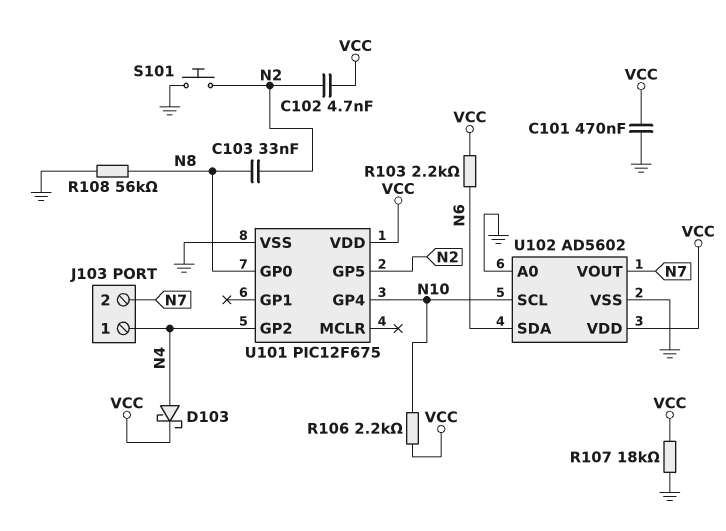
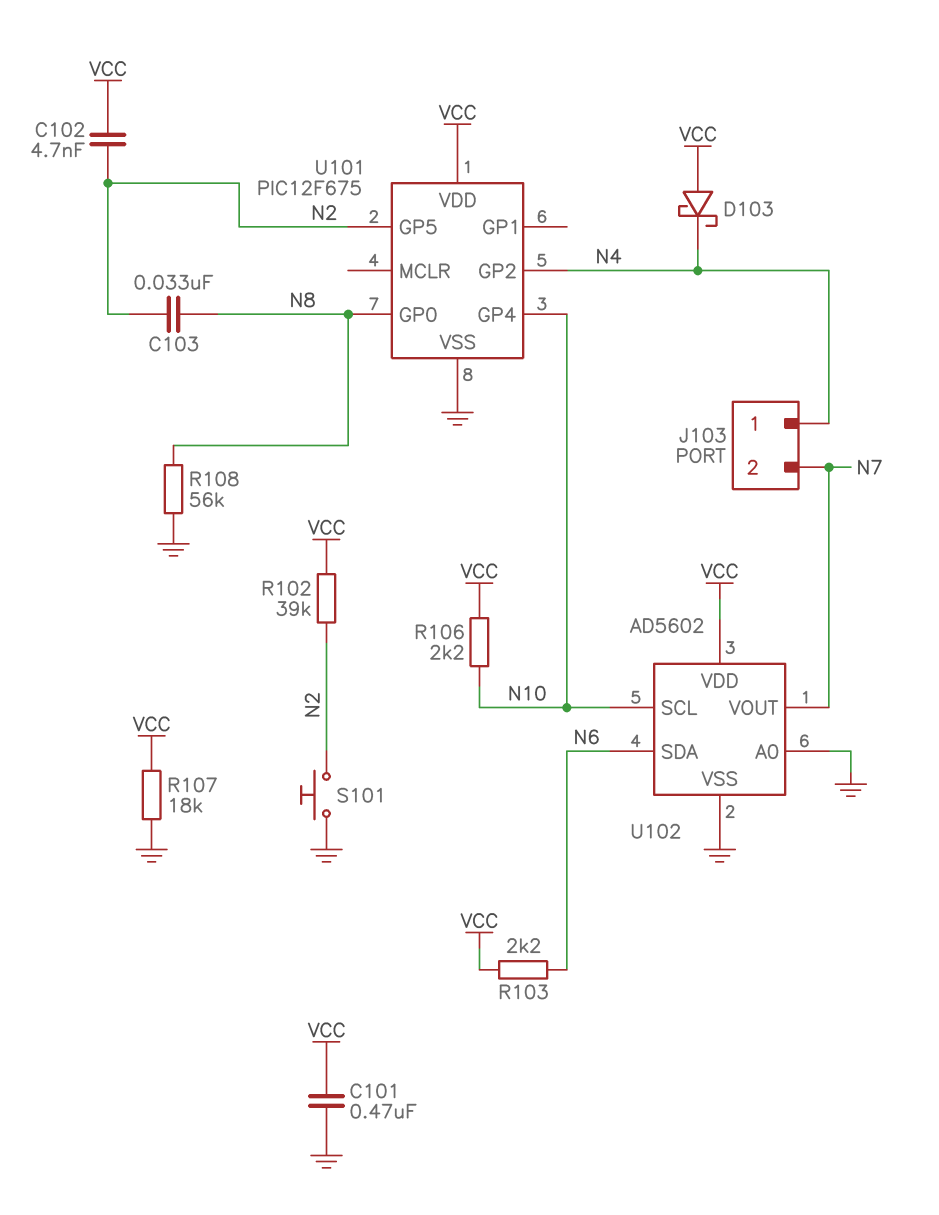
D103: schottky (A N4, K VCC) -> schottky (A VCC, K N4)
R102: none -> 39k (N2, VCC)

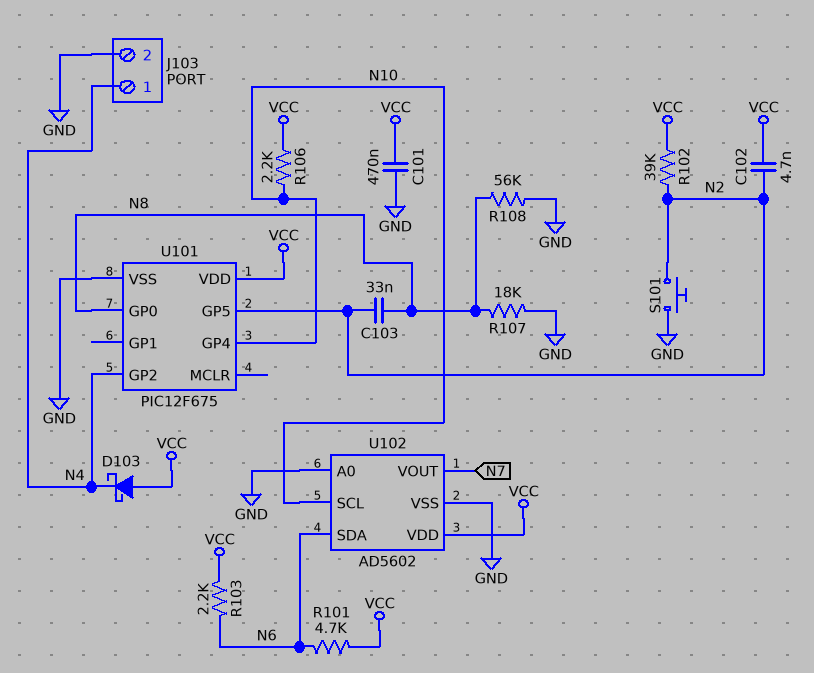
J103 pin 2: N7 -> GND
R101: none -> 4.7k (N6, VCC)
R107: 18k (GND, VCC) -> 18k (GND, N8)

